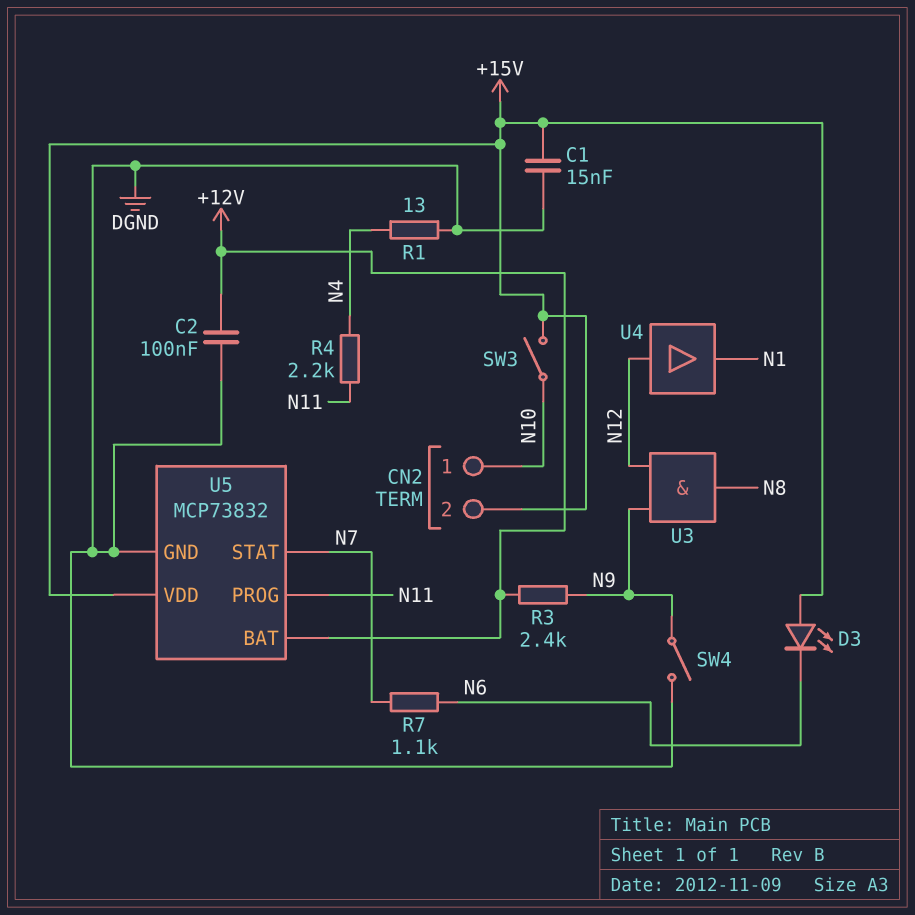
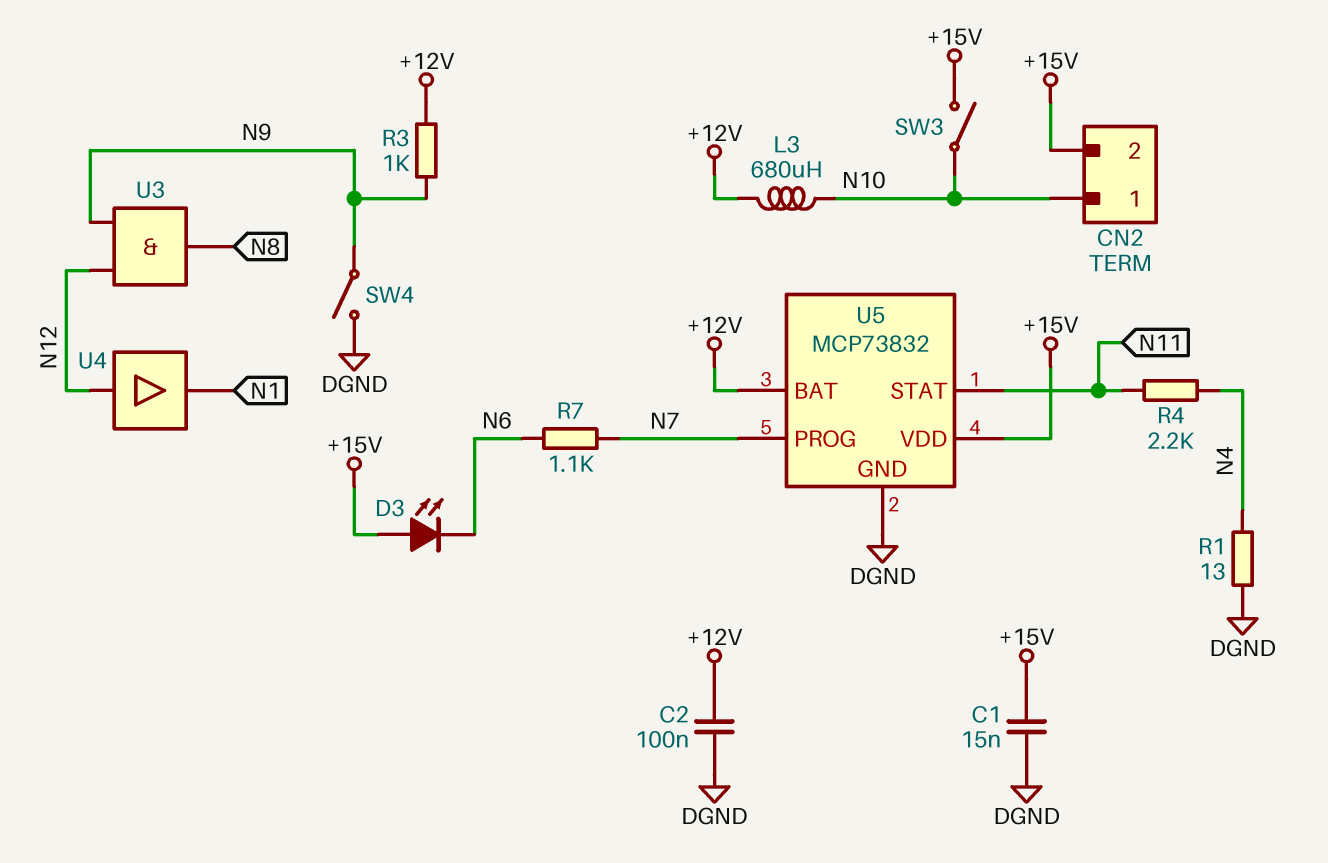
L3: none -> 680uH (+12V, N10)
R3: 2.4k (+12V, N9) -> 1k (+12V, N9)
U5 pin PROG: N11 -> N7
U5 pin STAT: N7 -> N11

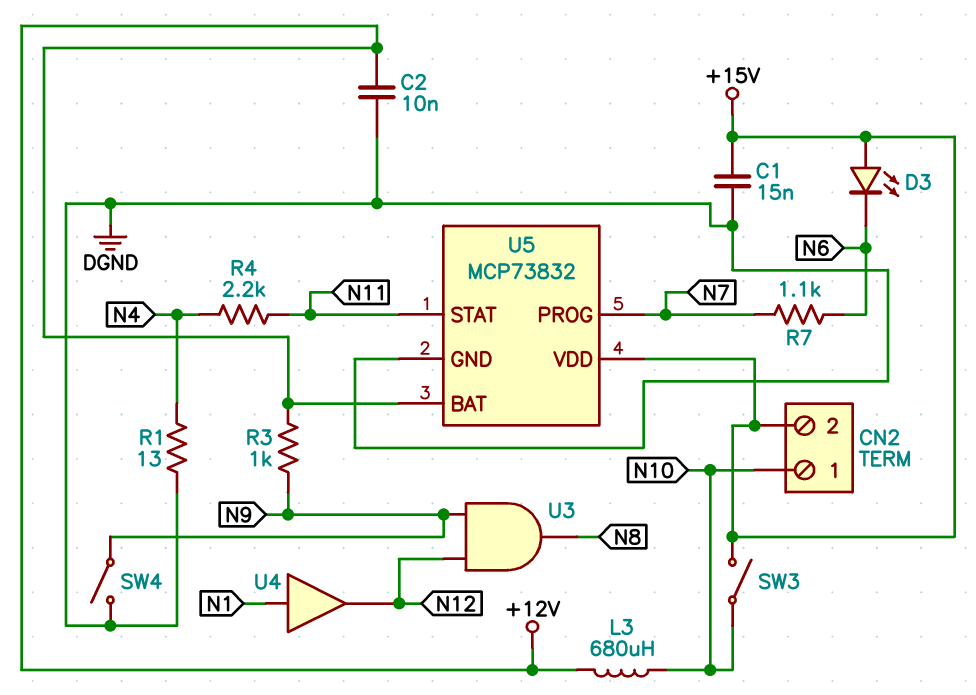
C2: 100nF (+12V, DGND) -> 10nF (+12V, DGND)
U4: buffer (in N12, out N1) -> buffer (in N1, out N12)

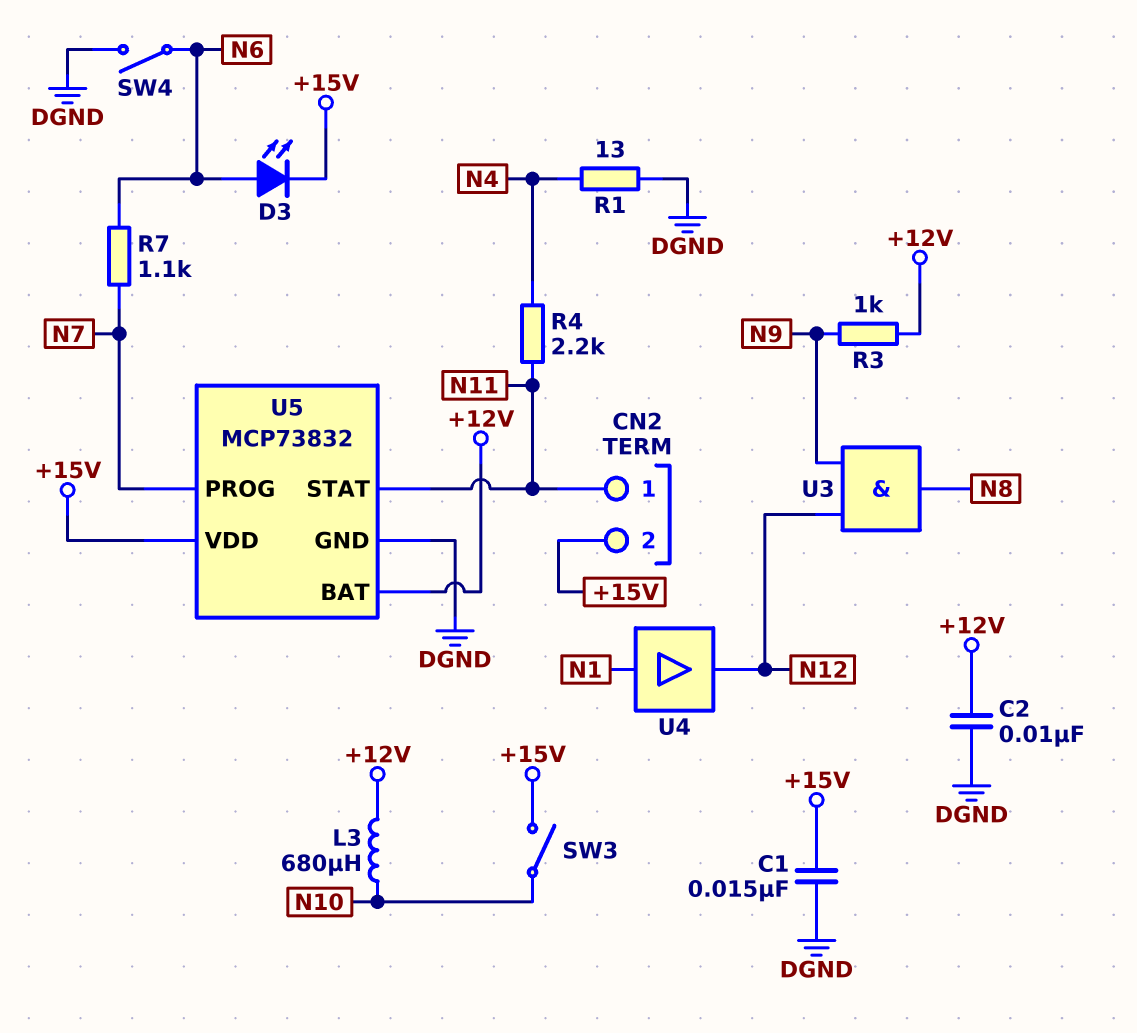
CN2 pin 1: N10 -> N11
D3: LED (A +15V, K N6) -> LED (A N6, K +15V)
SW4: switch (DGND, N9) -> switch (DGND, N6)

